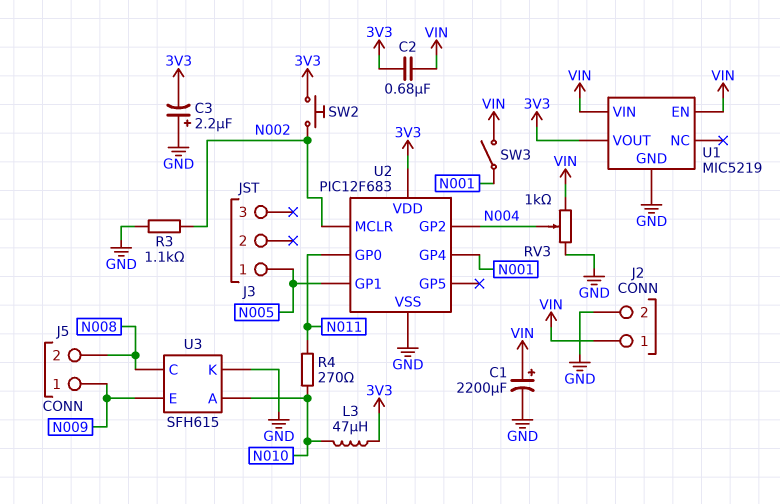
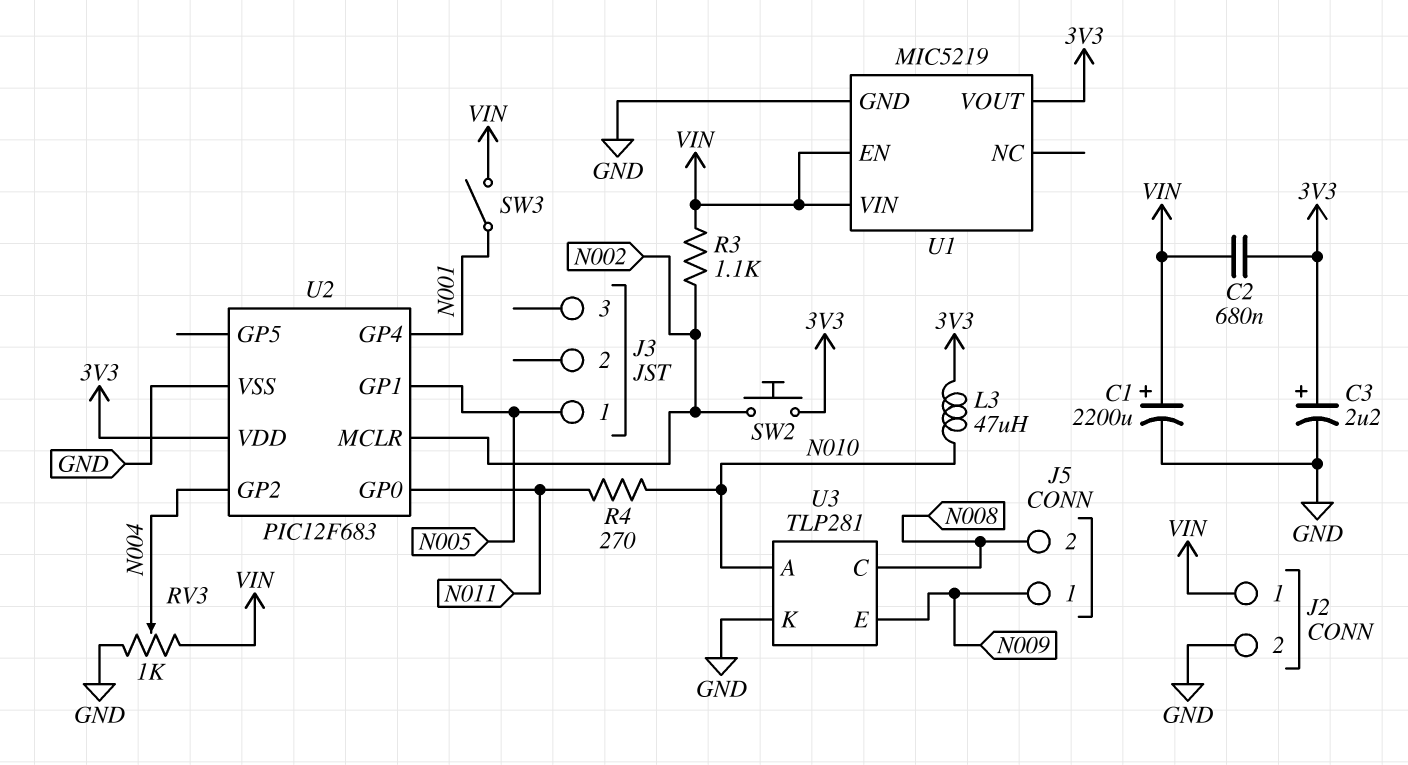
C3: 2.2uF (plus GND, minus 3V3) -> 2.2uF (plus 3V3, minus GND)
R3: 1.1k (GND, N002) -> 1.1k (N002, VIN)
U3: SFH615 -> TLP281

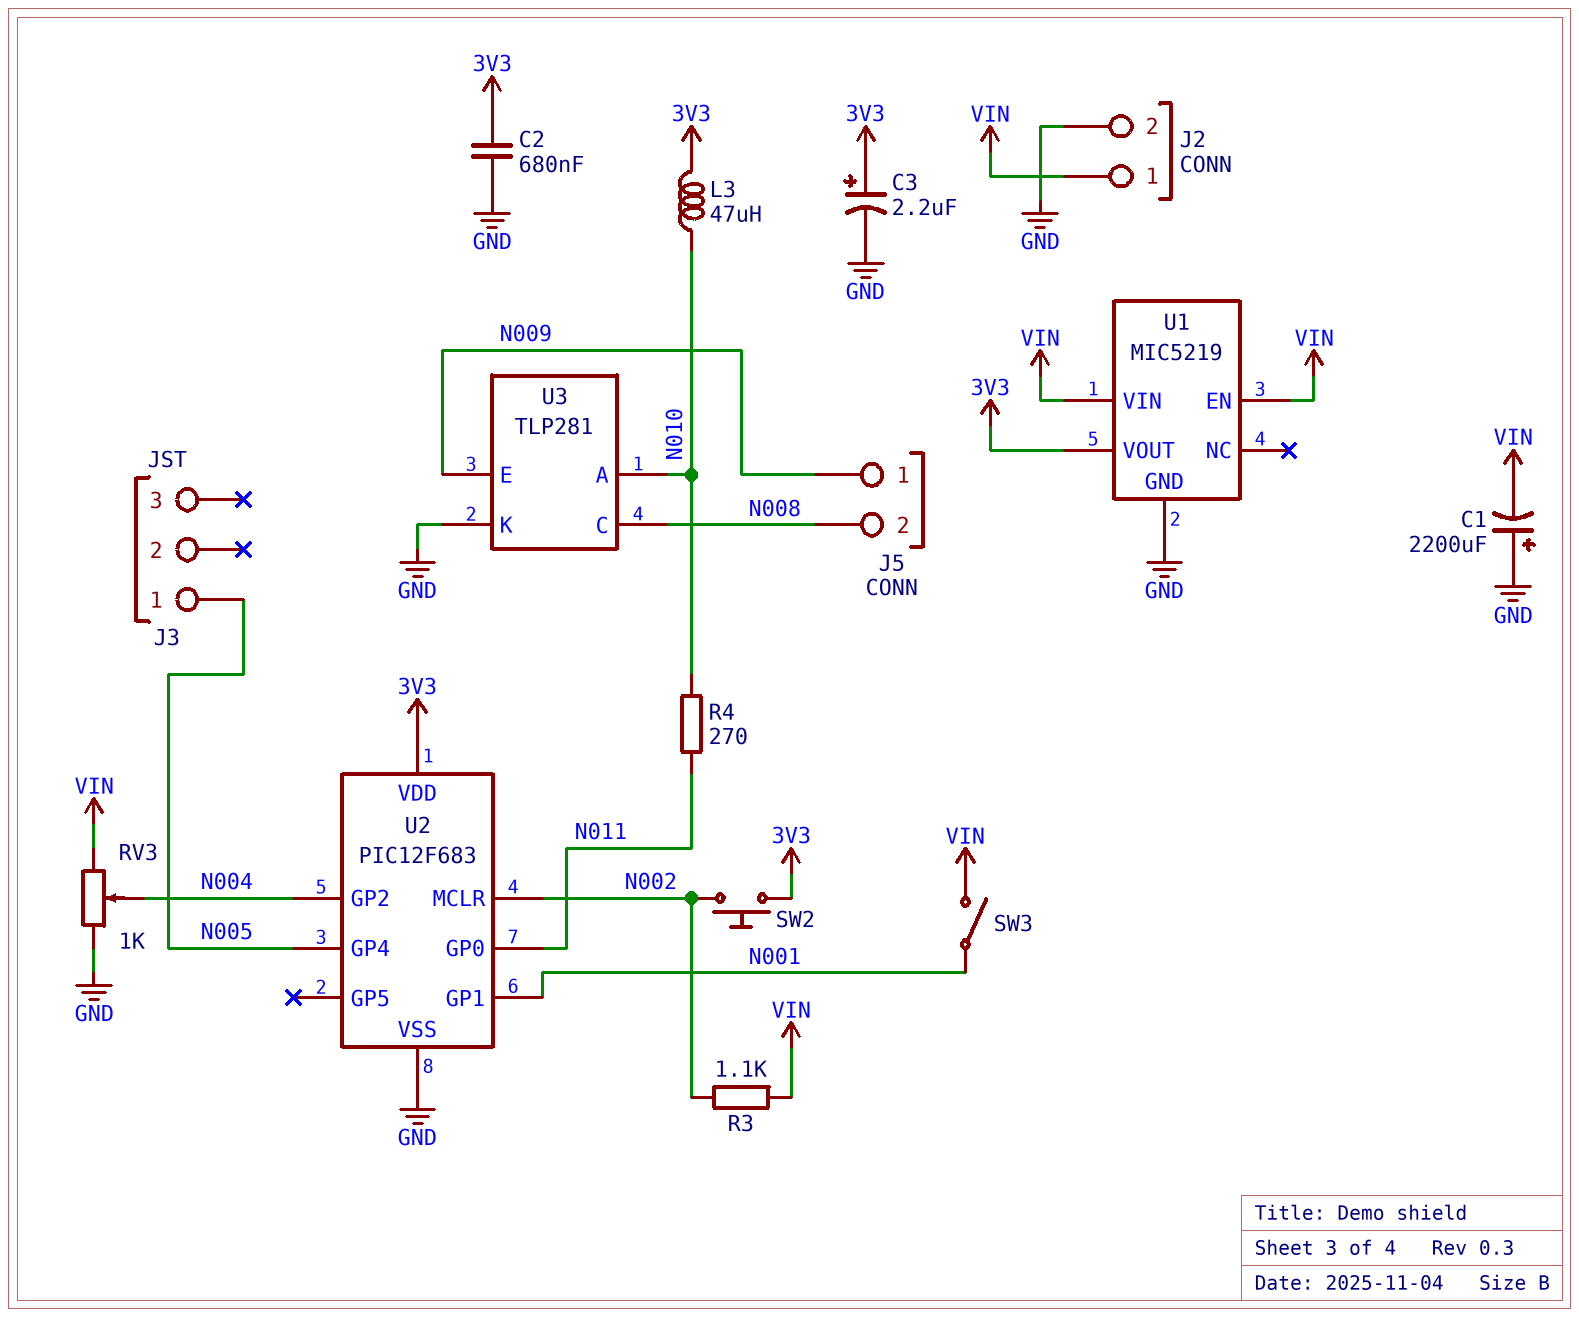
C1: 2200uF (plus VIN, minus GND) -> 2200uF (plus GND, minus VIN)
C2: 680nF (3V3, VIN) -> 680nF (3V3, GND)
U2 pin GP1: N005 -> N001
U2 pin GP4: N001 -> N005

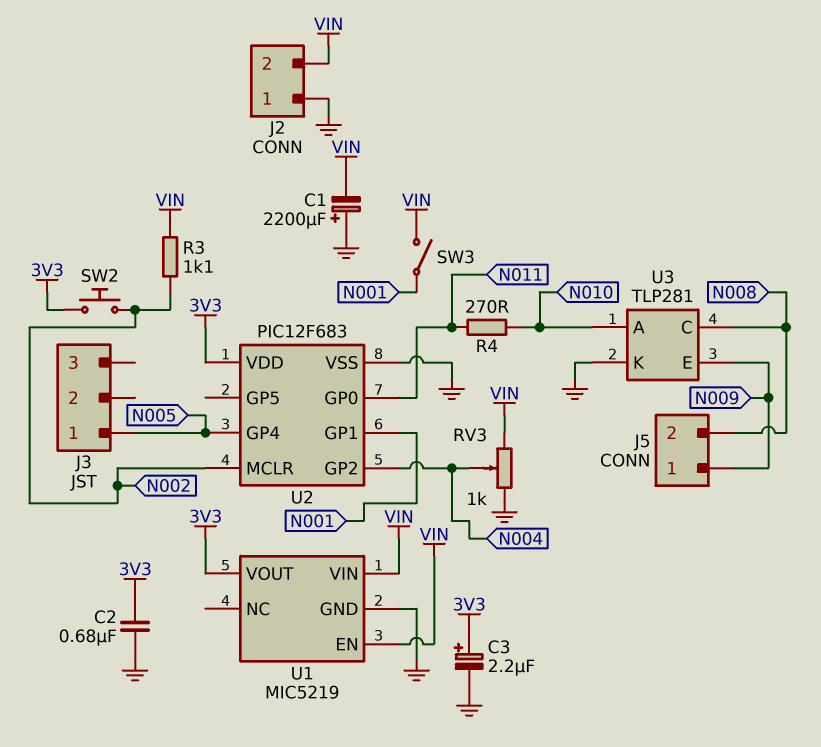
J2 pin 1: VIN -> GND
J2 pin 2: GND -> VIN
L3: 47uH (3V3, N010) -> none

